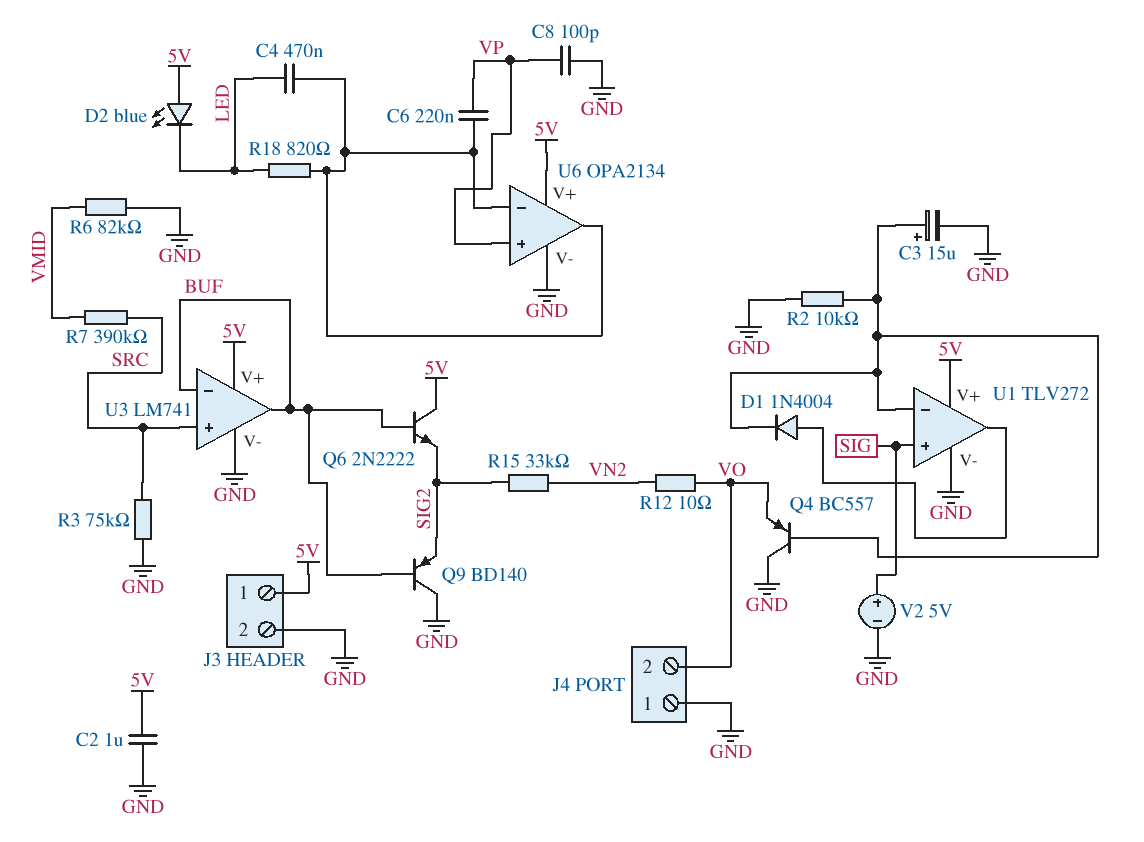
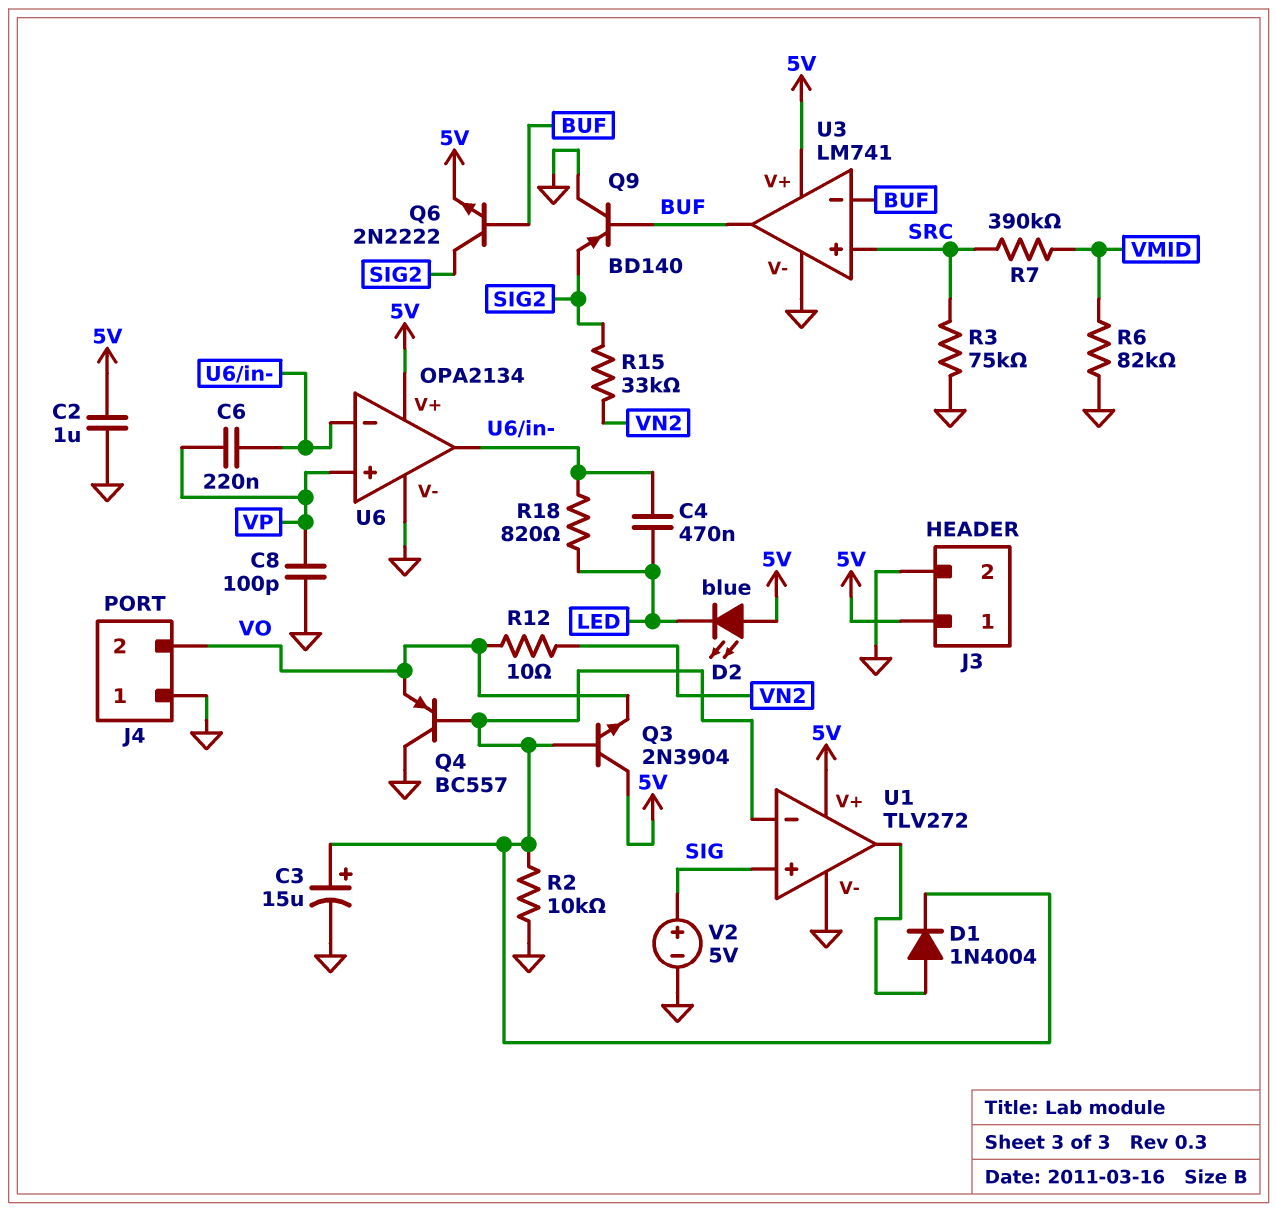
Q3: none -> NPN 2N3904 (B U1/in-, C 5V, E VO)
Q6: NPN 2N2222 (B BUF, C 5V, E SIG2) -> NPN 2N2222 (B BUF, C SIG2, E 5V)

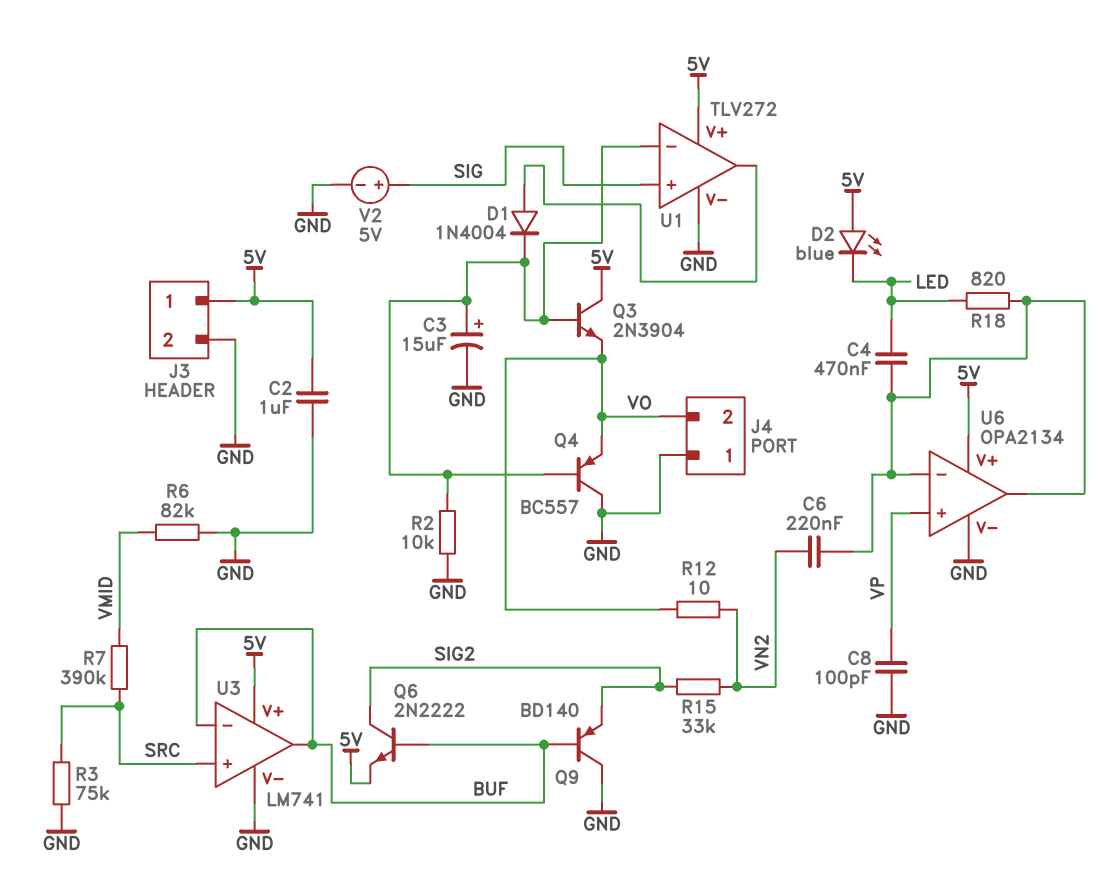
C6: 220nF (U6/in-, VP) -> 220nF (U6/in-, VN2)

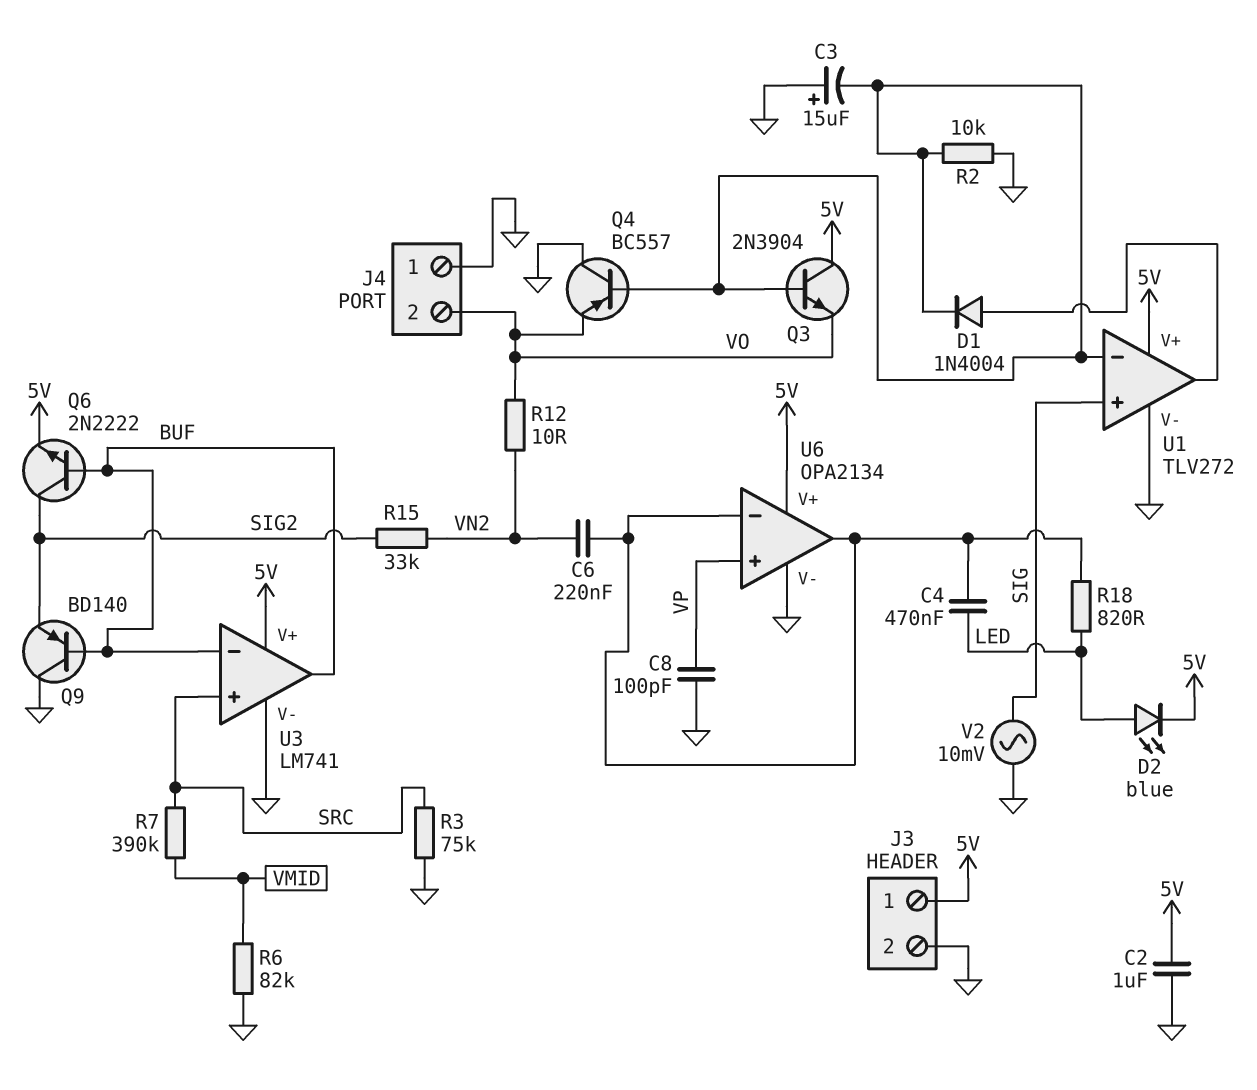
C3: 15uF (plus U1/in-, minus GND) -> 15uF (plus GND, minus U1/in-)
D2: LED blue (A 5V, K LED) -> LED blue (A LED, K 5V)
V2: 5V (plus SIG, minus GND) -> AC 10mV (GND, SIG)

